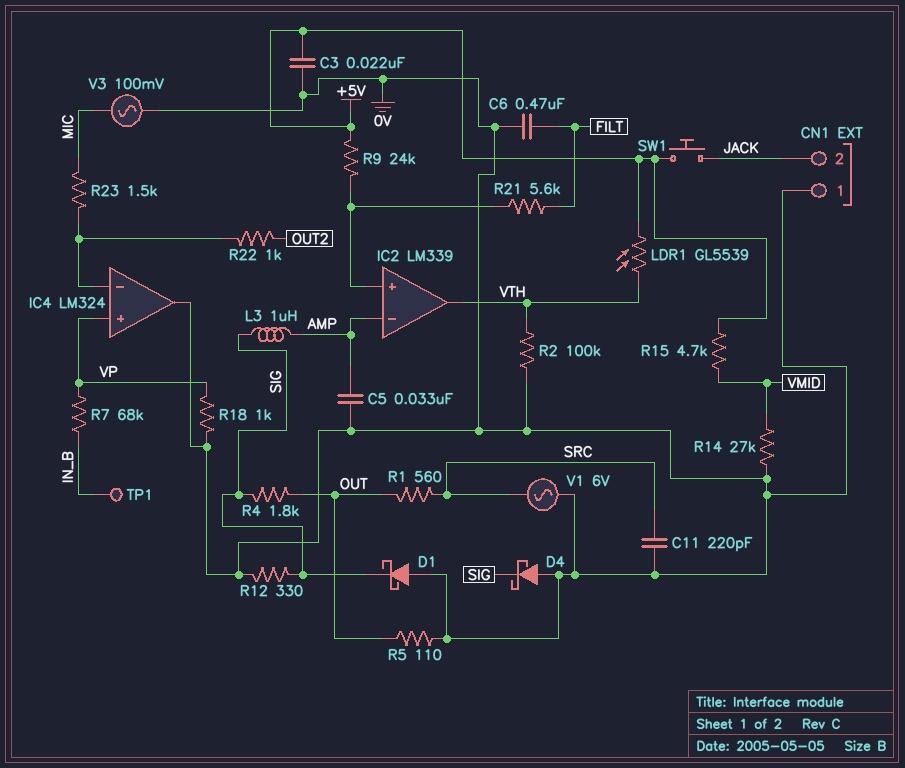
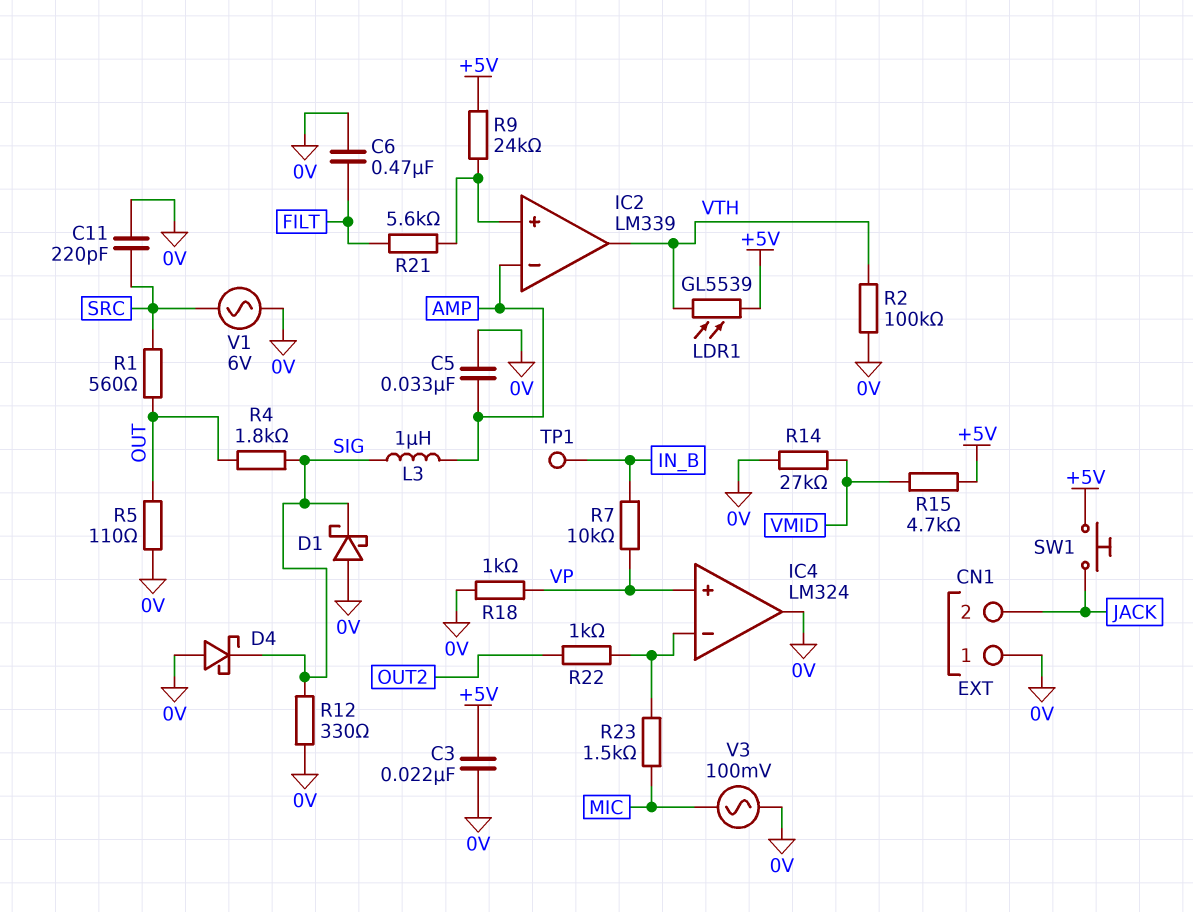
R7: 68k (IN_B, VP) -> 10k (IN_B, VP)

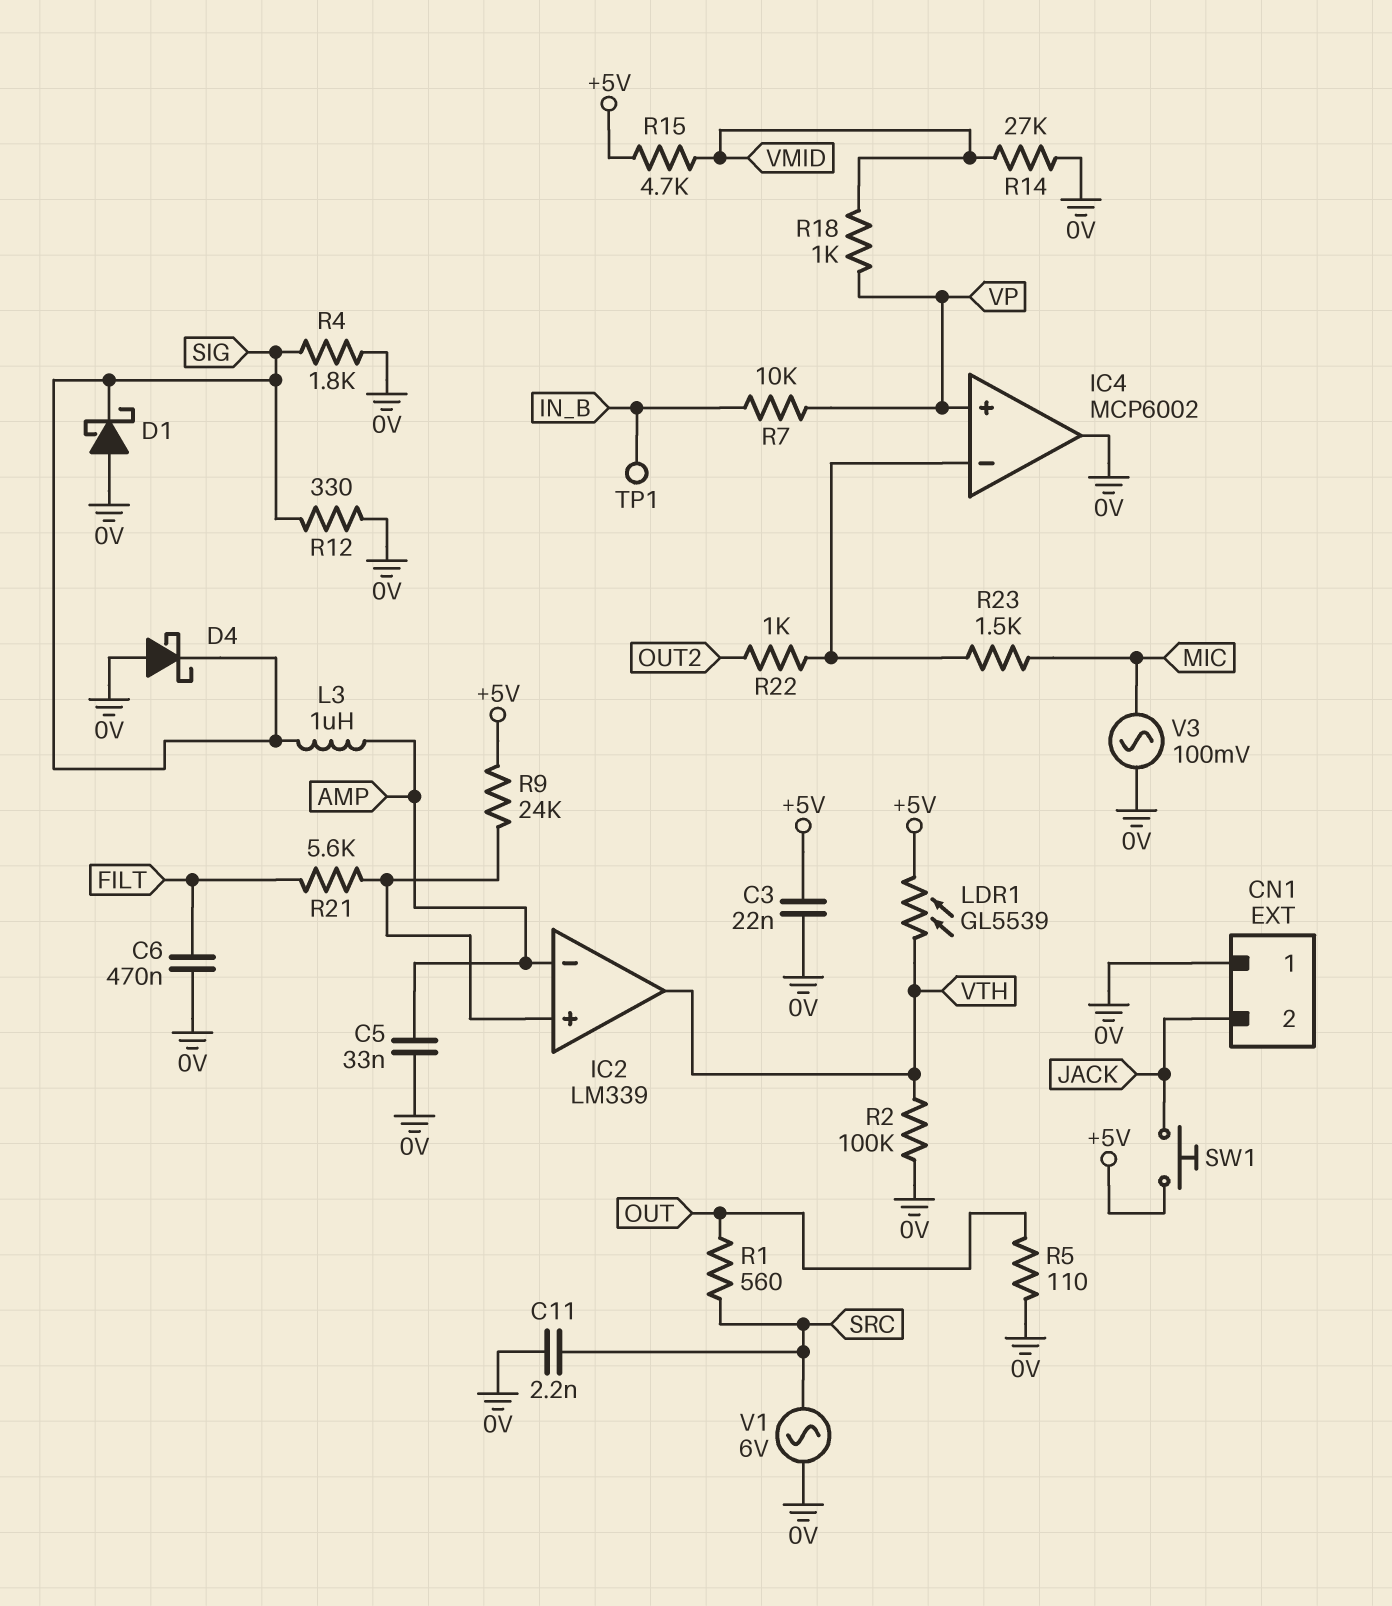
C11: 220pF (0V, SRC) -> 2.2nF (0V, SRC)
IC4: LM324 -> MCP6002
R4: 1.8k (OUT, SIG) -> 1.8k (0V, SIG)
R18: 1k (0V, VP) -> 1k (VMID, VP)

